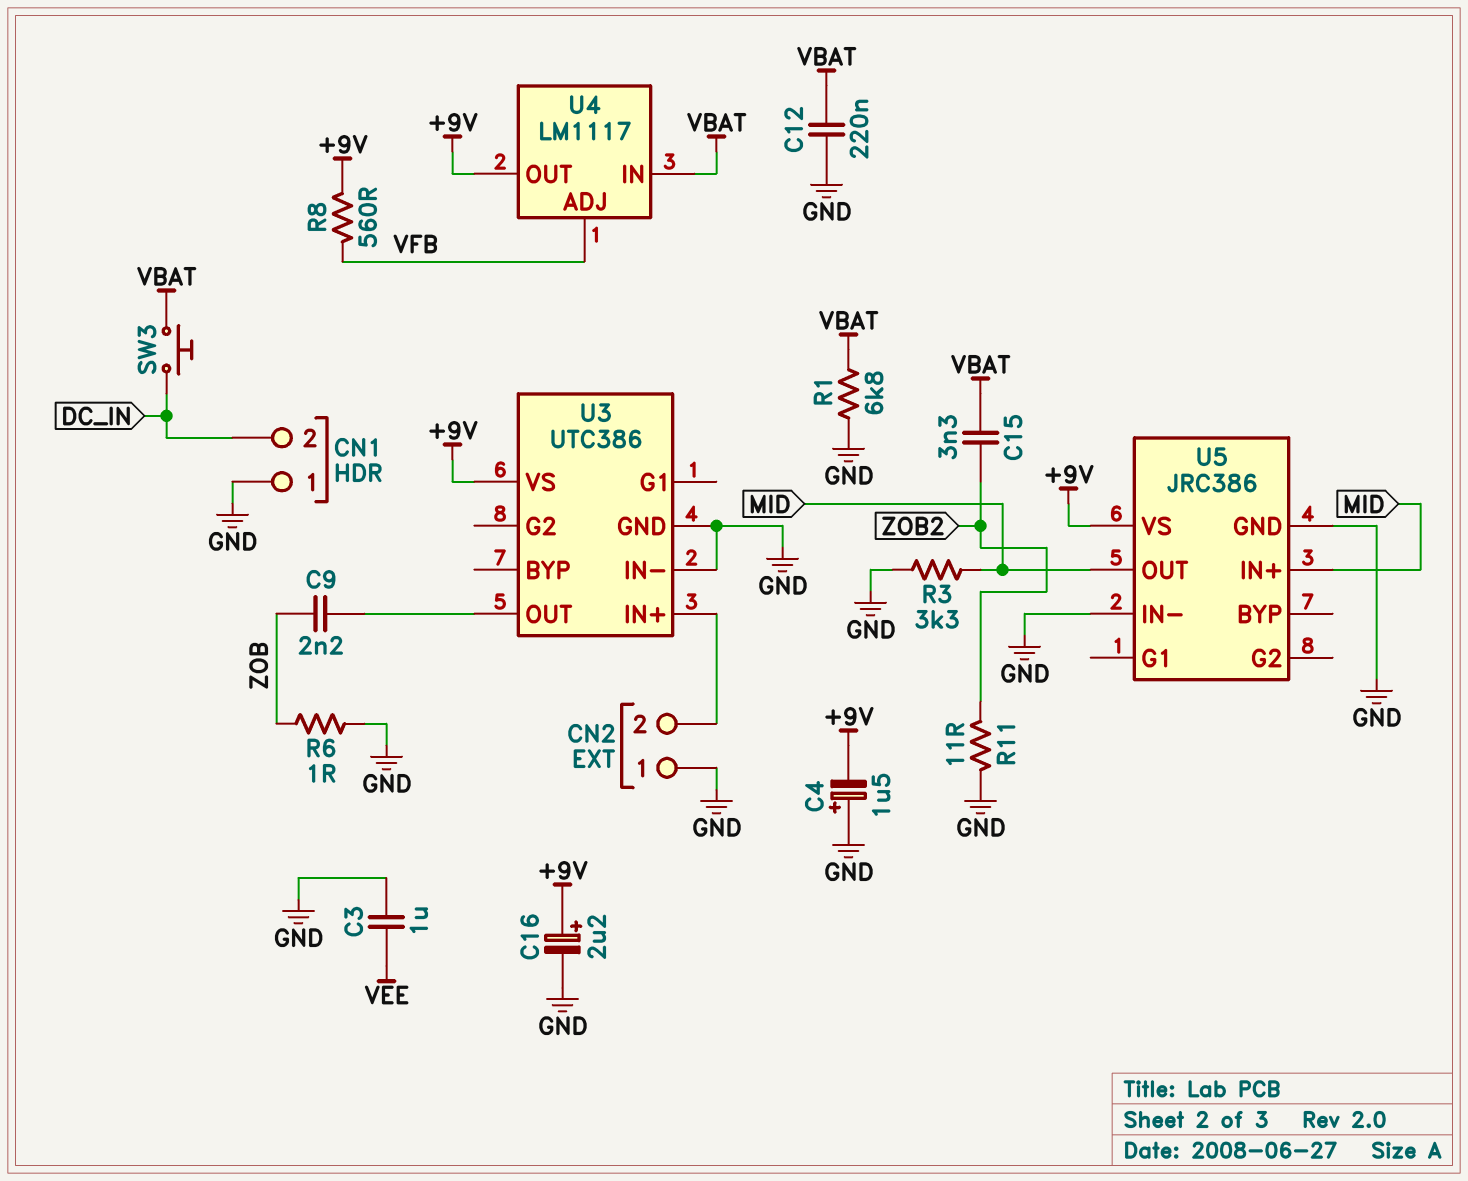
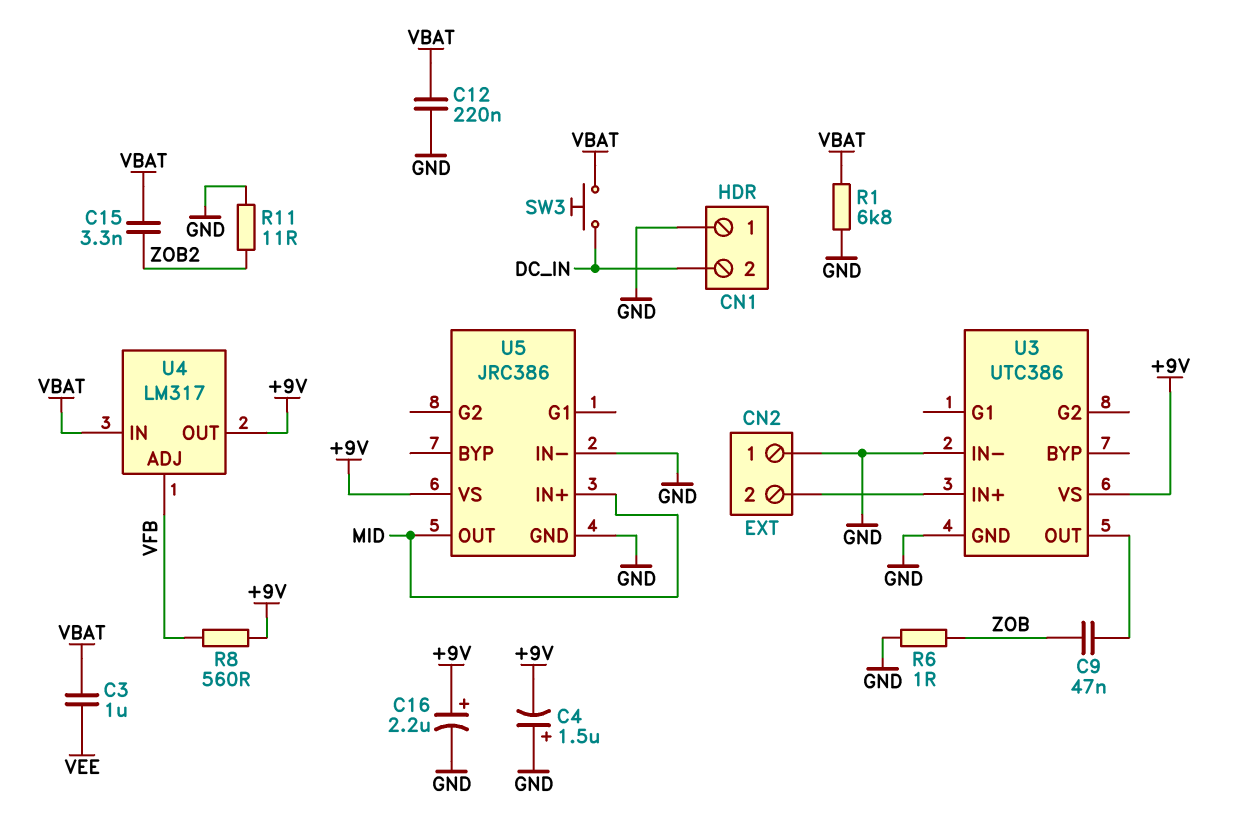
C3: 1uF (GND, VEE) -> 1uF (VBAT, VEE)
C9: 2.2nF (U3/OUT, ZOB) -> 47nF (U3/OUT, ZOB)
R3: 3.3k (GND, MID) -> none
U4: LM1117 -> LM317

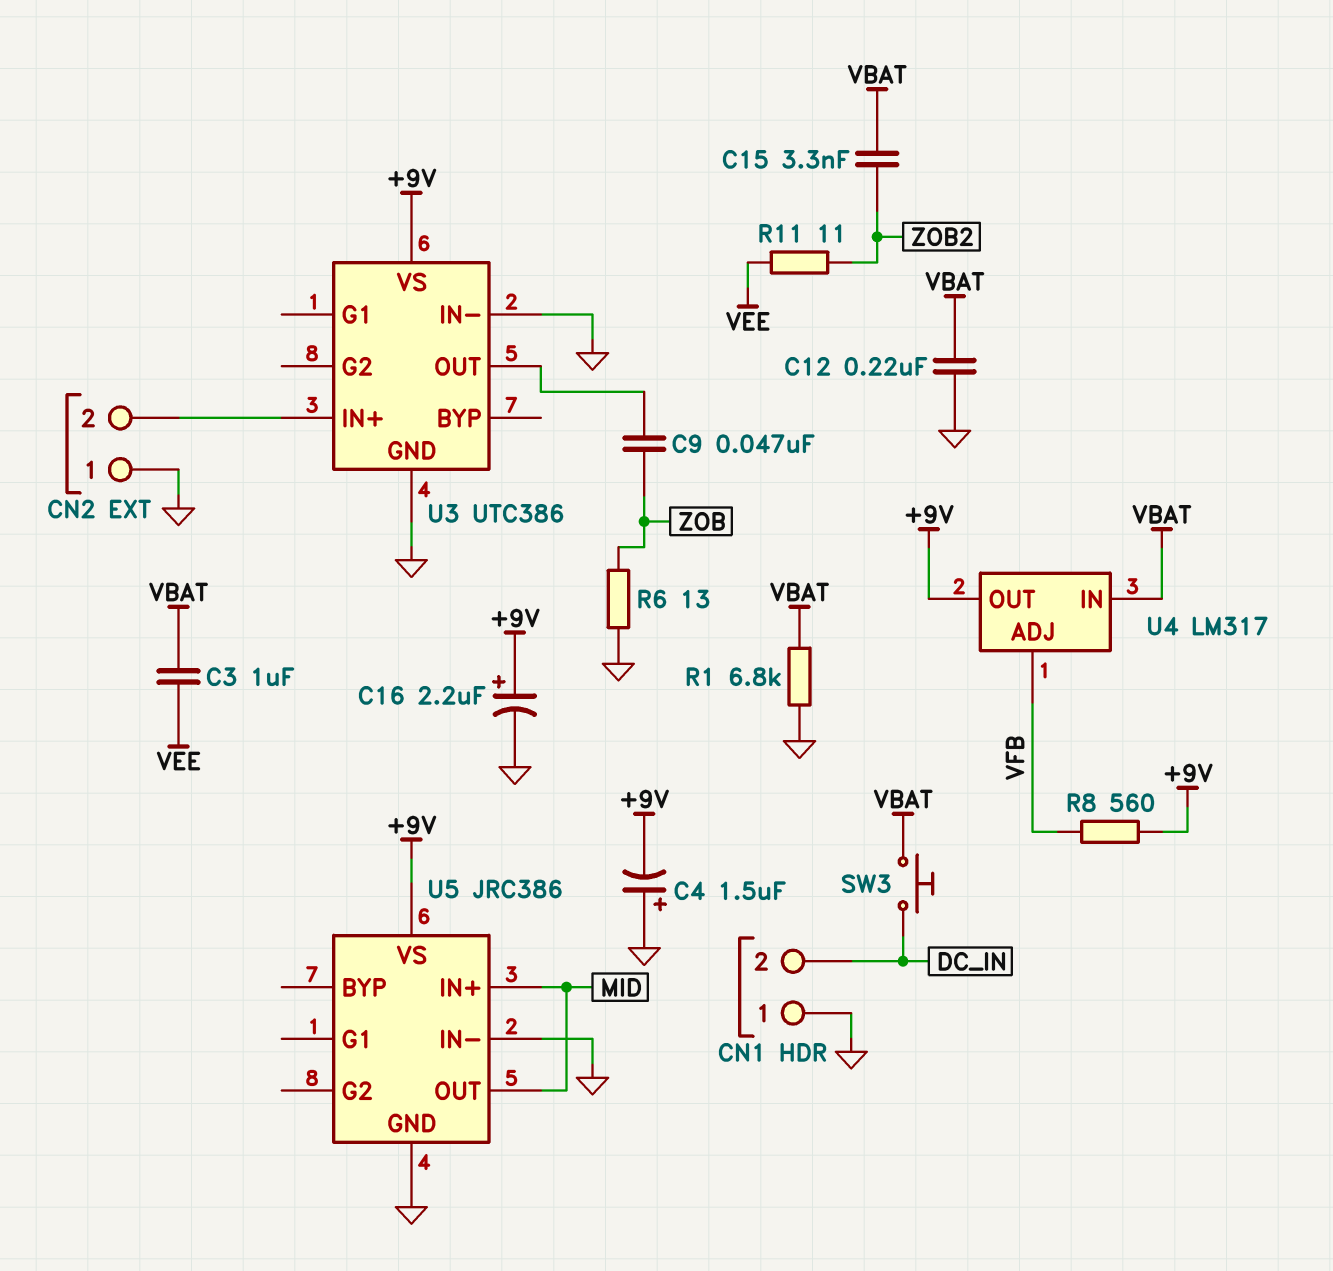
R6: 1 (GND, ZOB) -> 13 (GND, ZOB)
R11: 11 (GND, ZOB2) -> 11 (VEE, ZOB2)

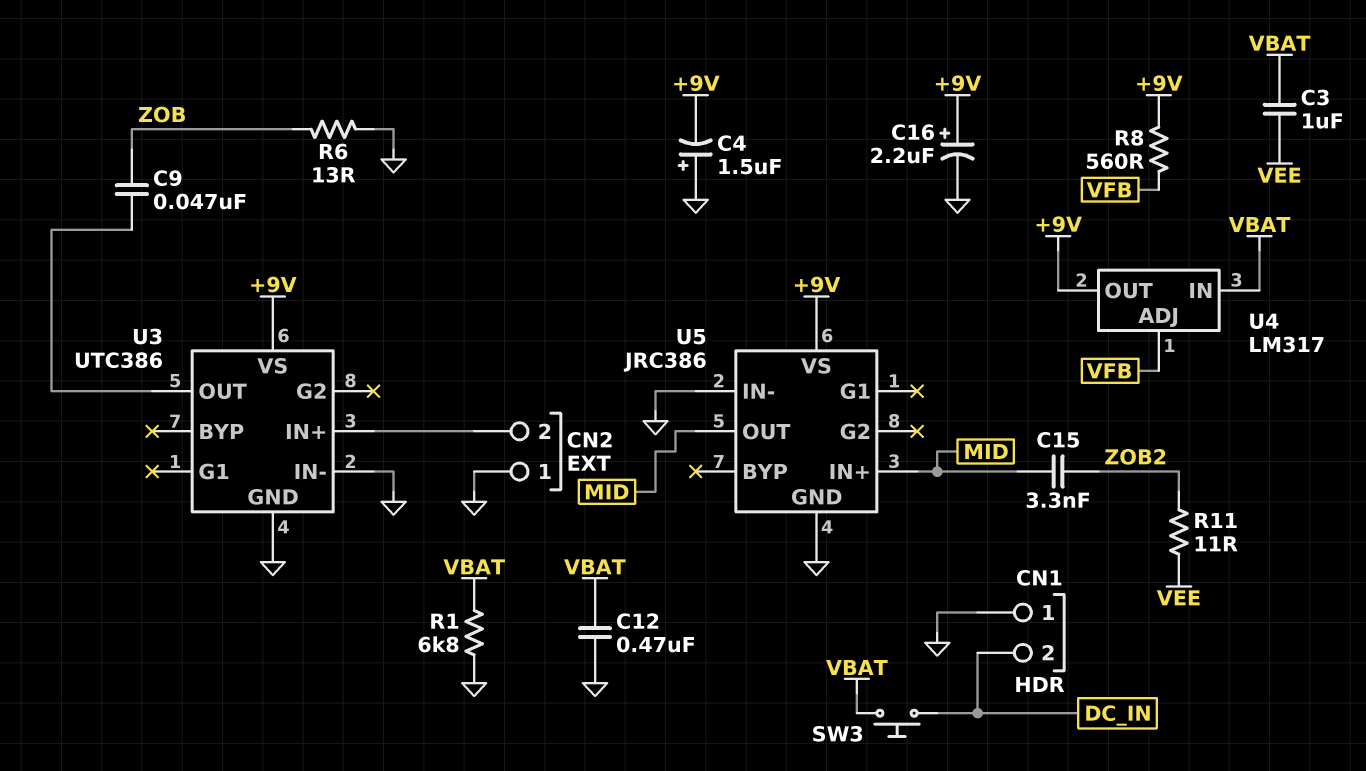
C12: 220nF (GND, VBAT) -> 470nF (GND, VBAT)
C15: 3.3nF (VBAT, ZOB2) -> 3.3nF (MID, ZOB2)

